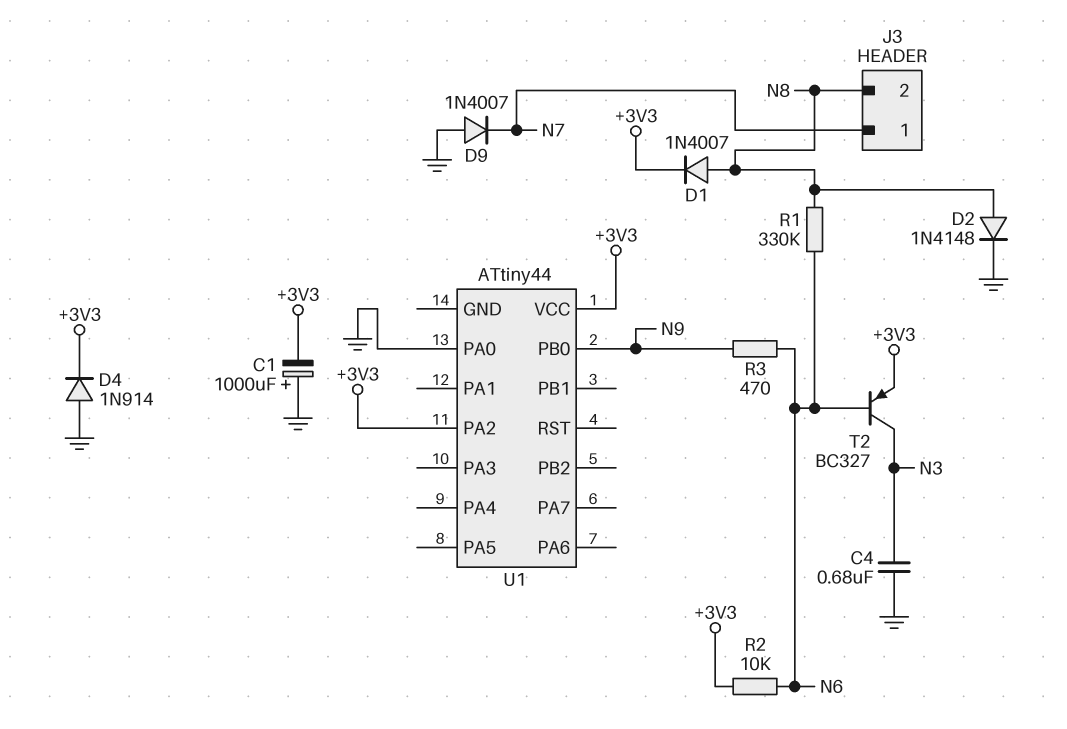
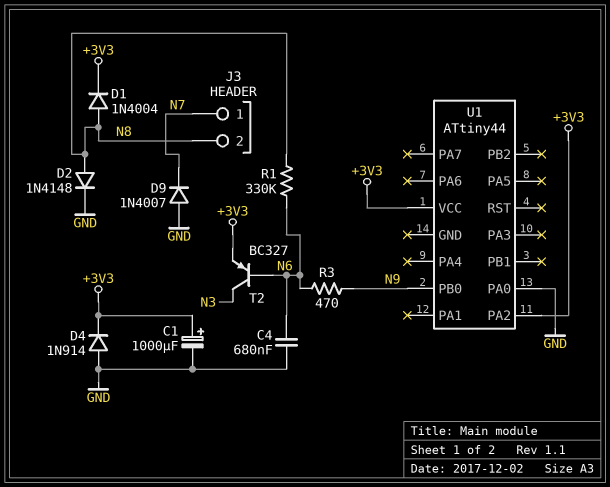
C1: 1000uF (plus GND, minus +3V3) -> 1000uF (plus +3V3, minus GND)
C4: 680nF (GND, N3) -> 680nF (GND, N6)
D1: diode 1N4007 (A N8, K +3V3) -> diode 1N4004 (A N8, K +3V3)
R2: 10k (+3V3, N6) -> none

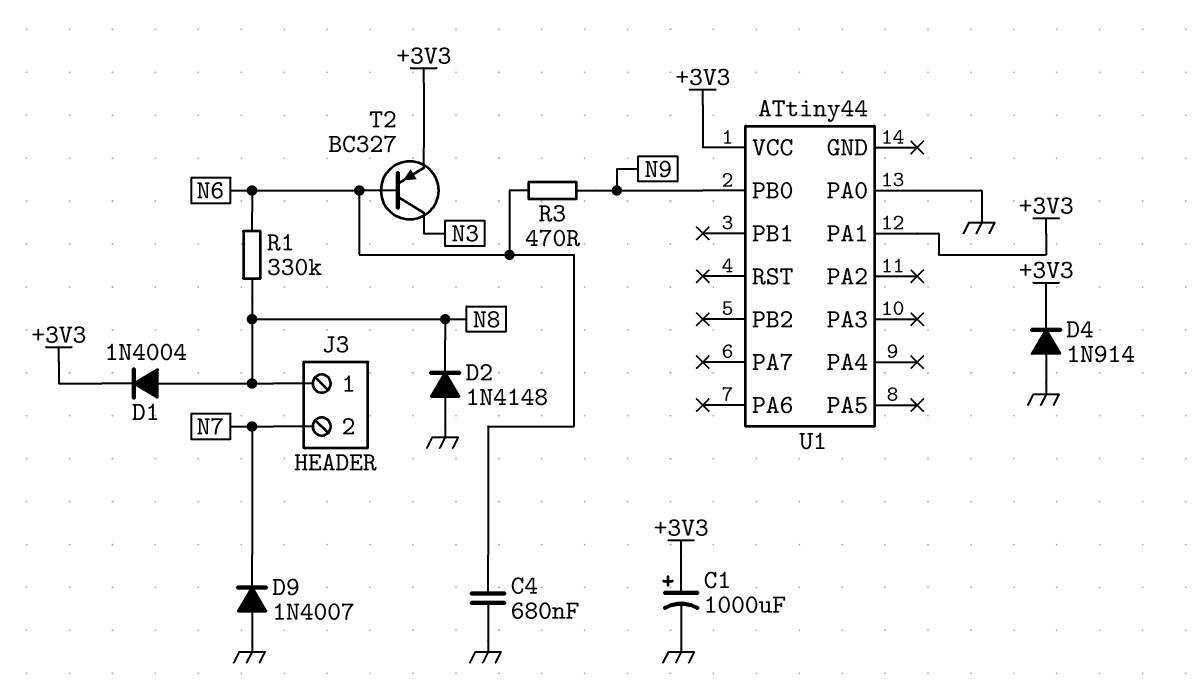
D2: diode 1N4148 (A N8, K GND) -> diode 1N4148 (A GND, K N8)
J3 pin 1: N7 -> N8
J3 pin 2: N8 -> N7
U1 pin PA1: none -> +3V3
U1 pin PA2: +3V3 -> none

